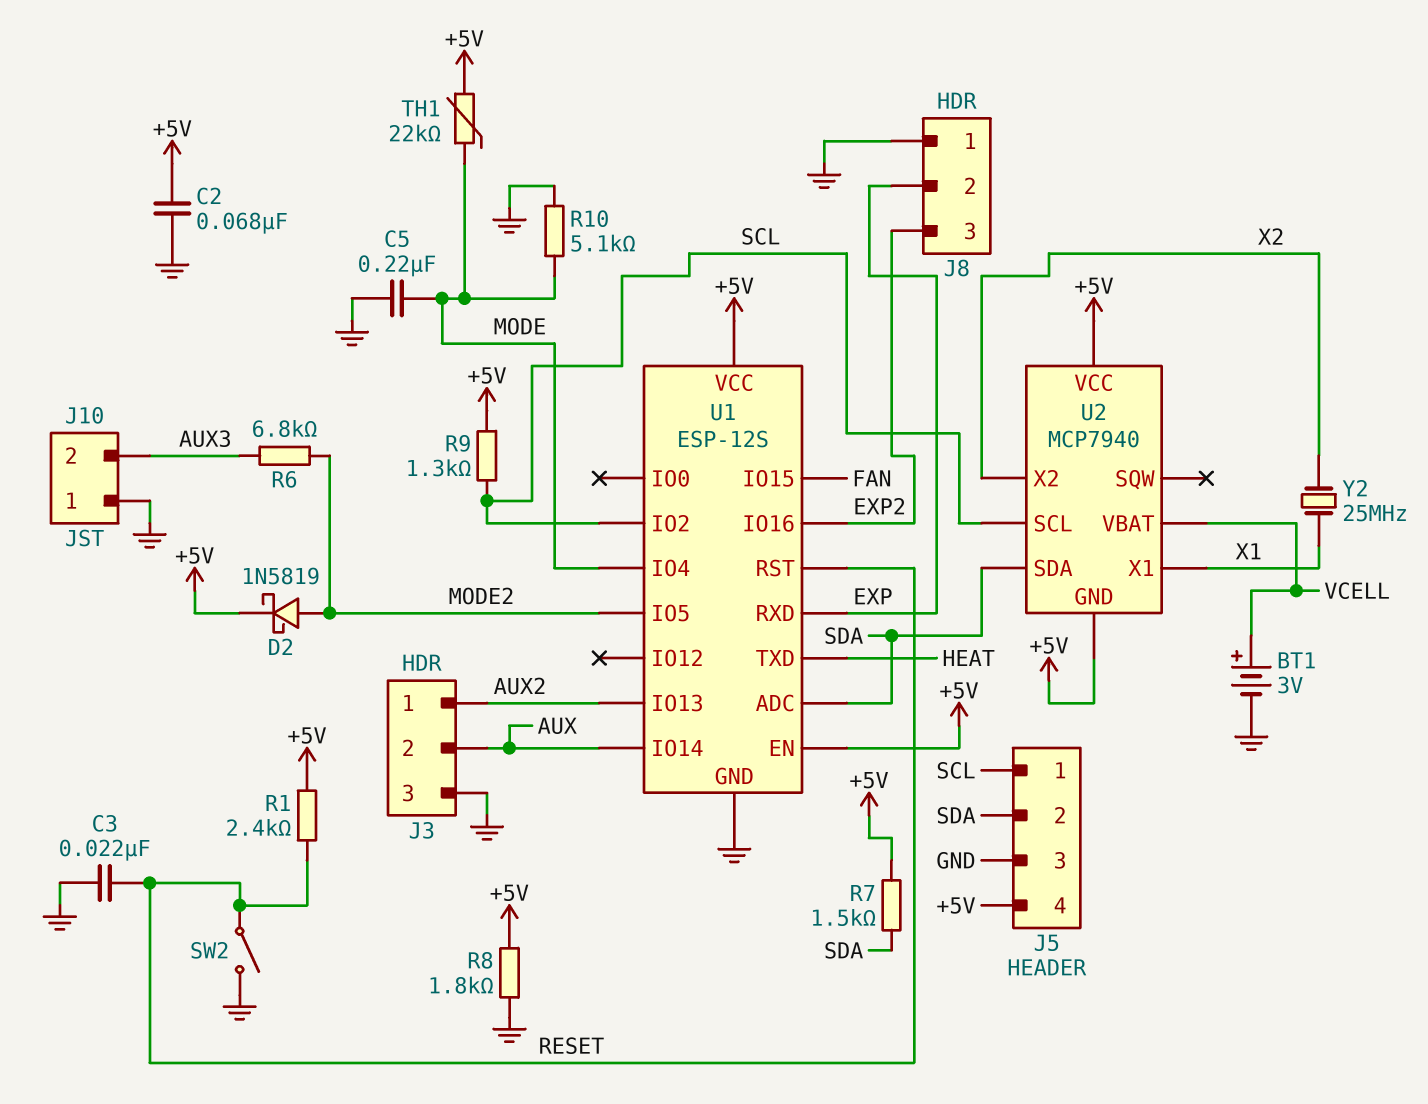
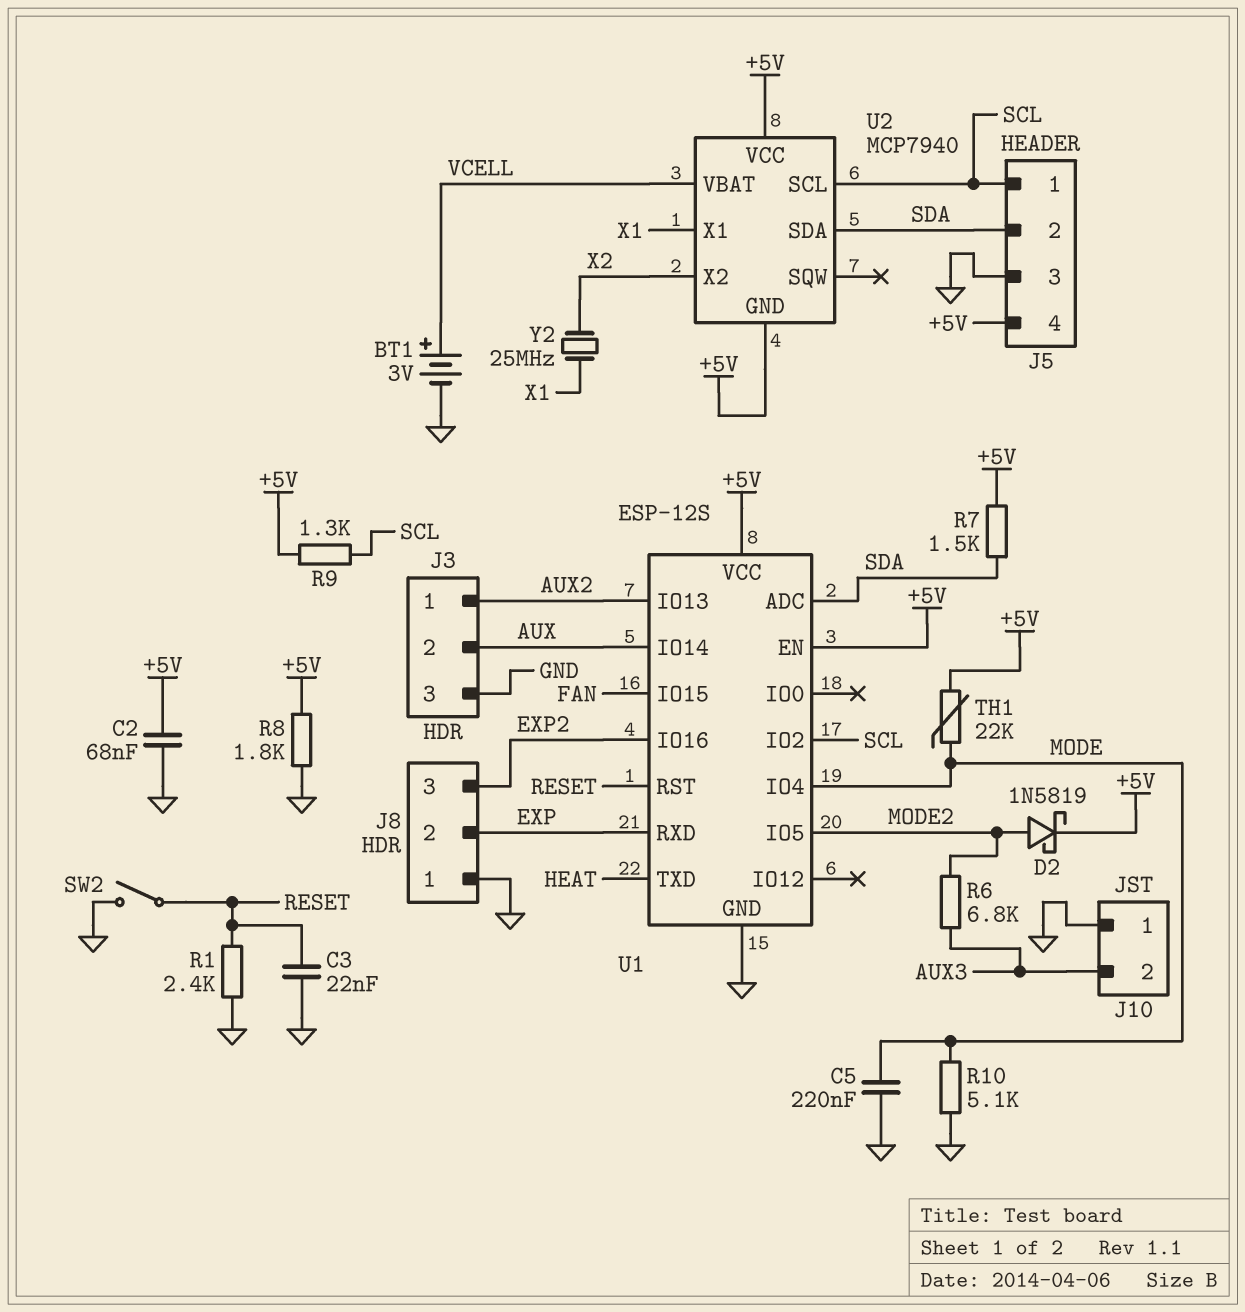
R1: 2.4k (+5V, RESET) -> 2.4k (GND, RESET)

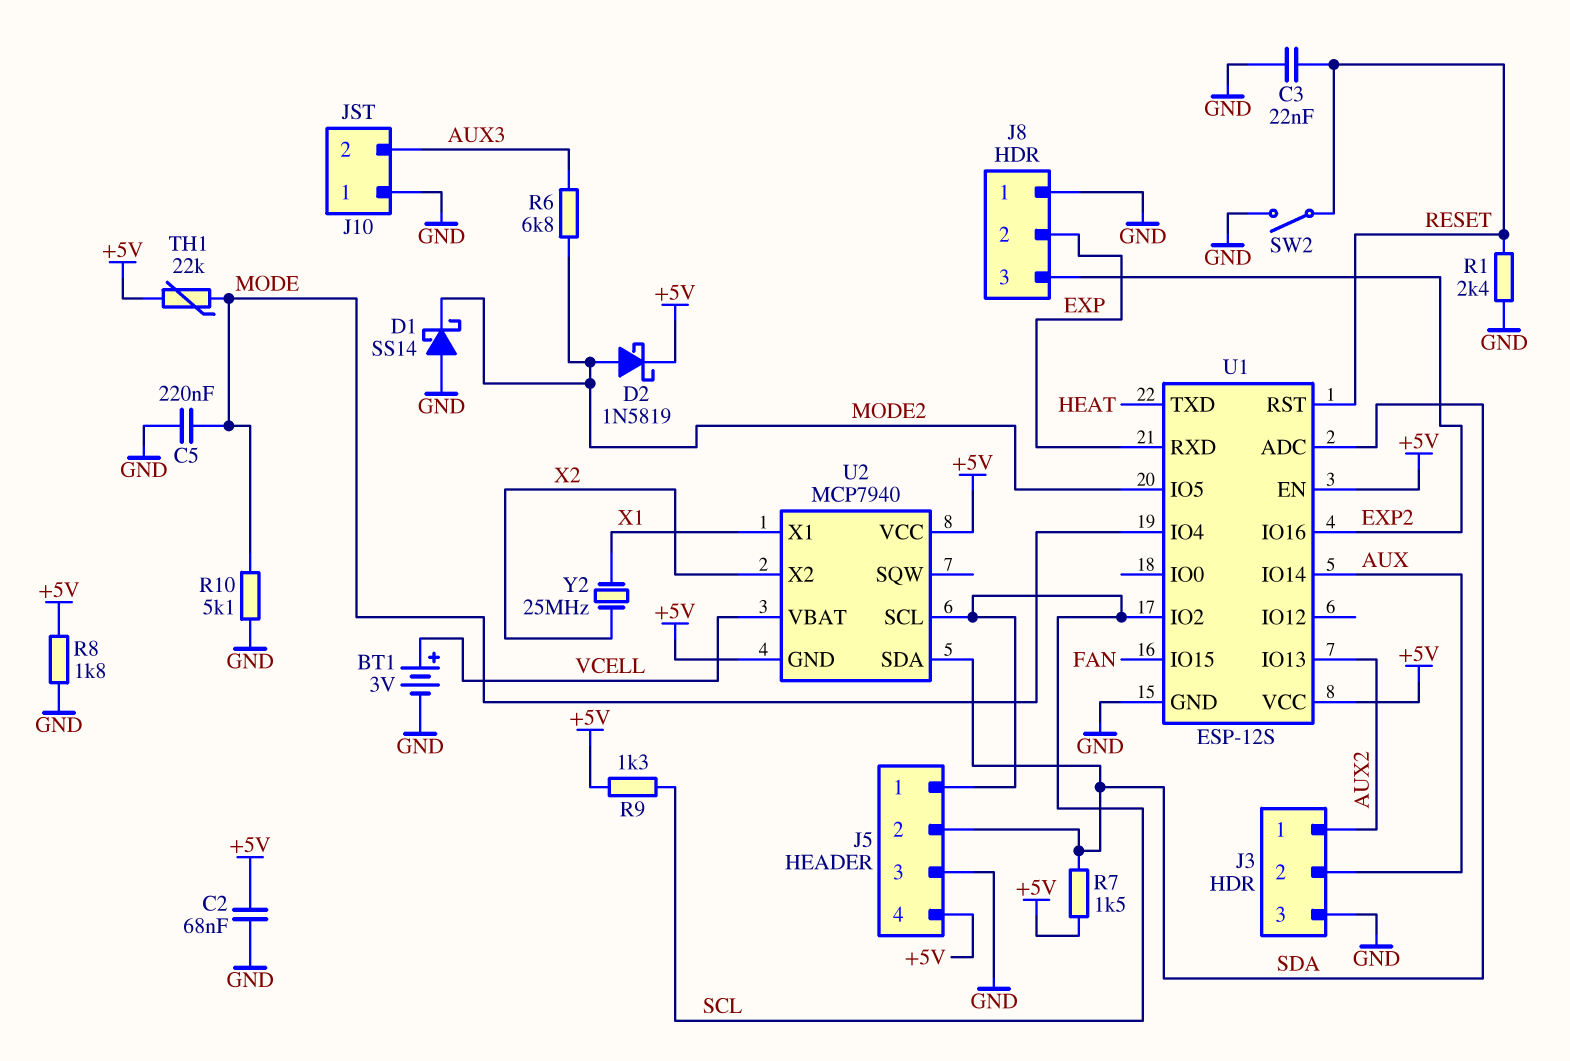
D1: none -> schottky SS14 (A GND, K MODE2)

